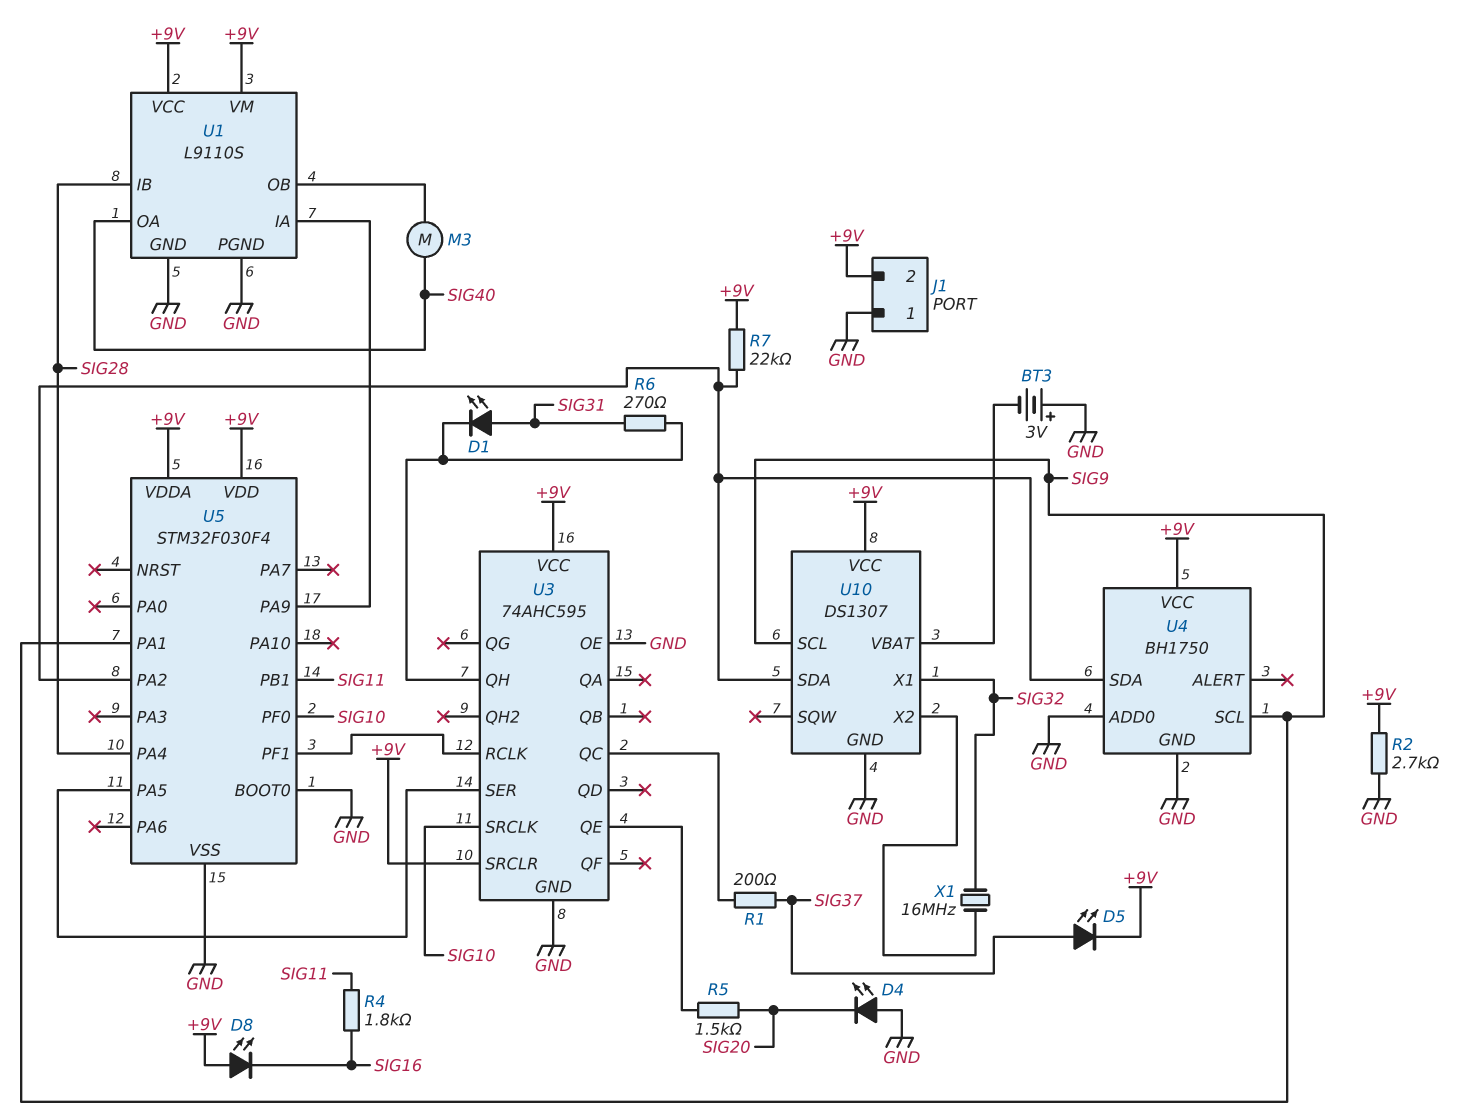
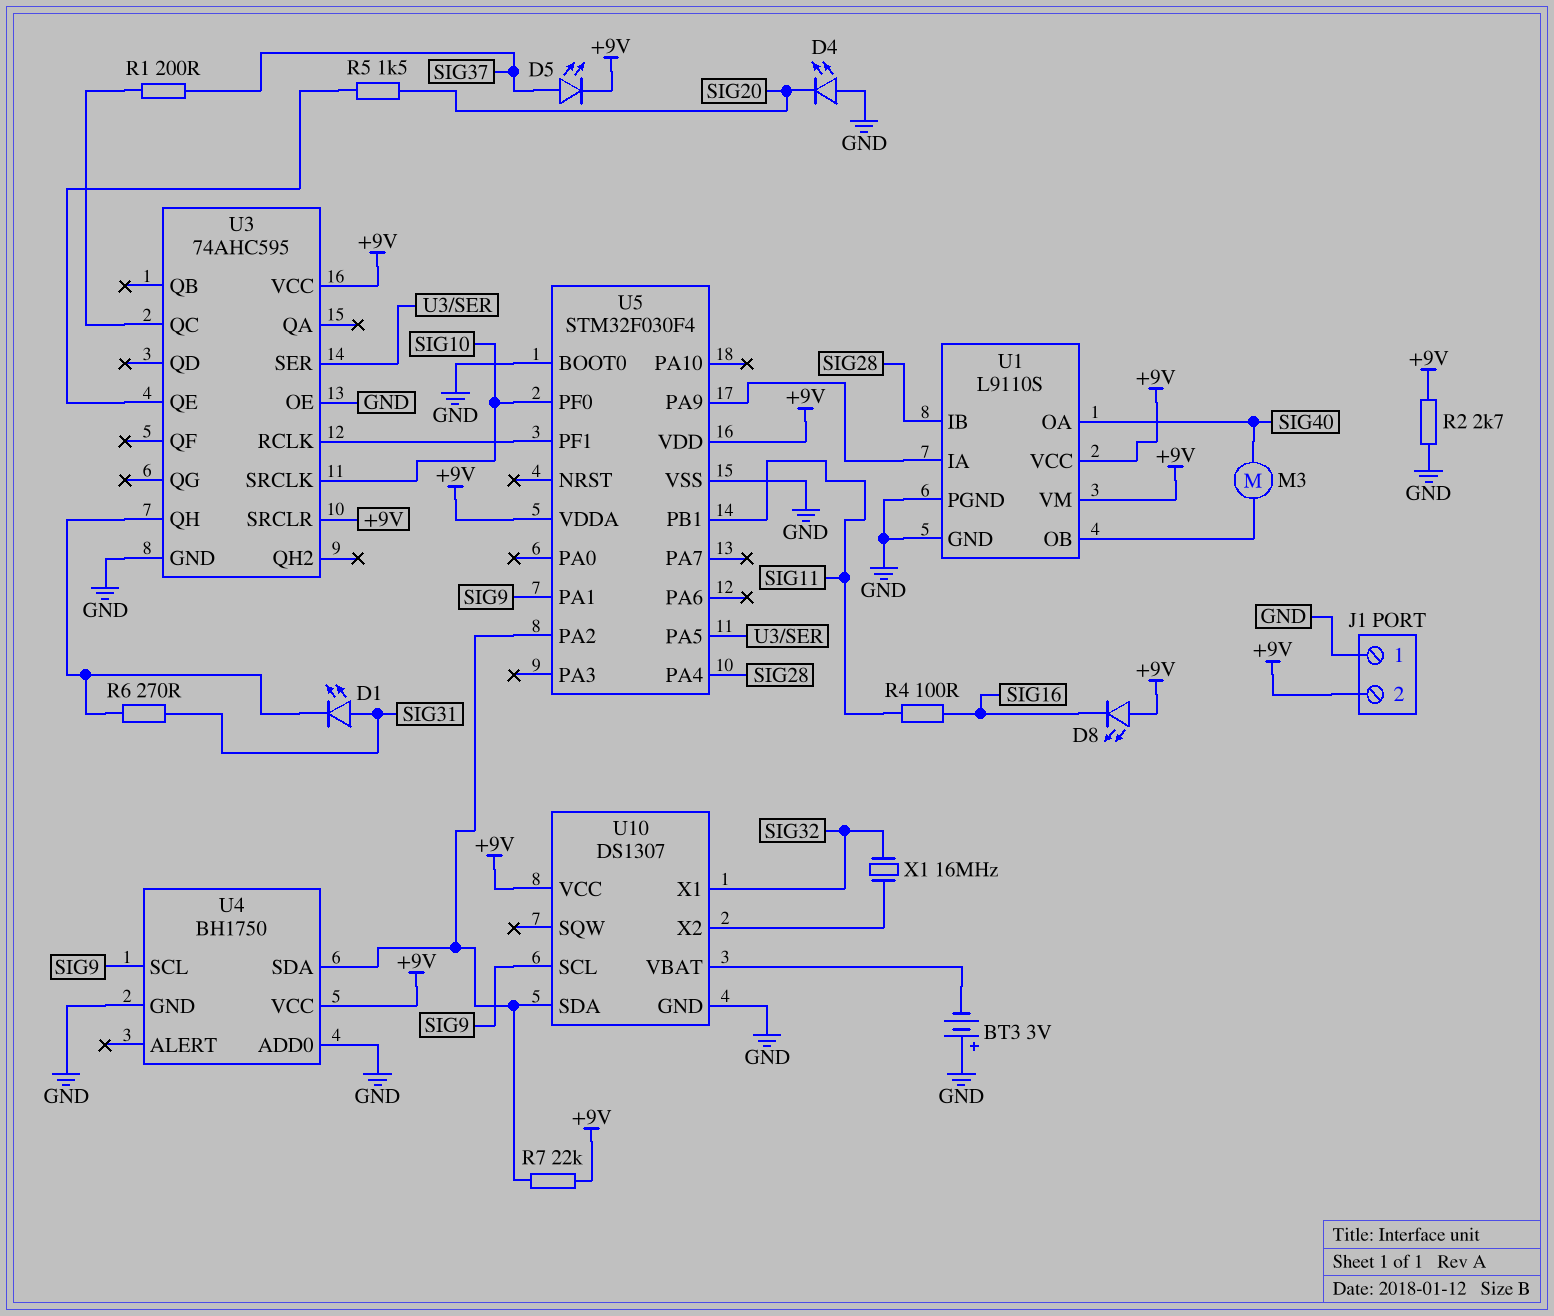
R4: 1.8k (SIG11, SIG16) -> 100 (SIG11, SIG16)

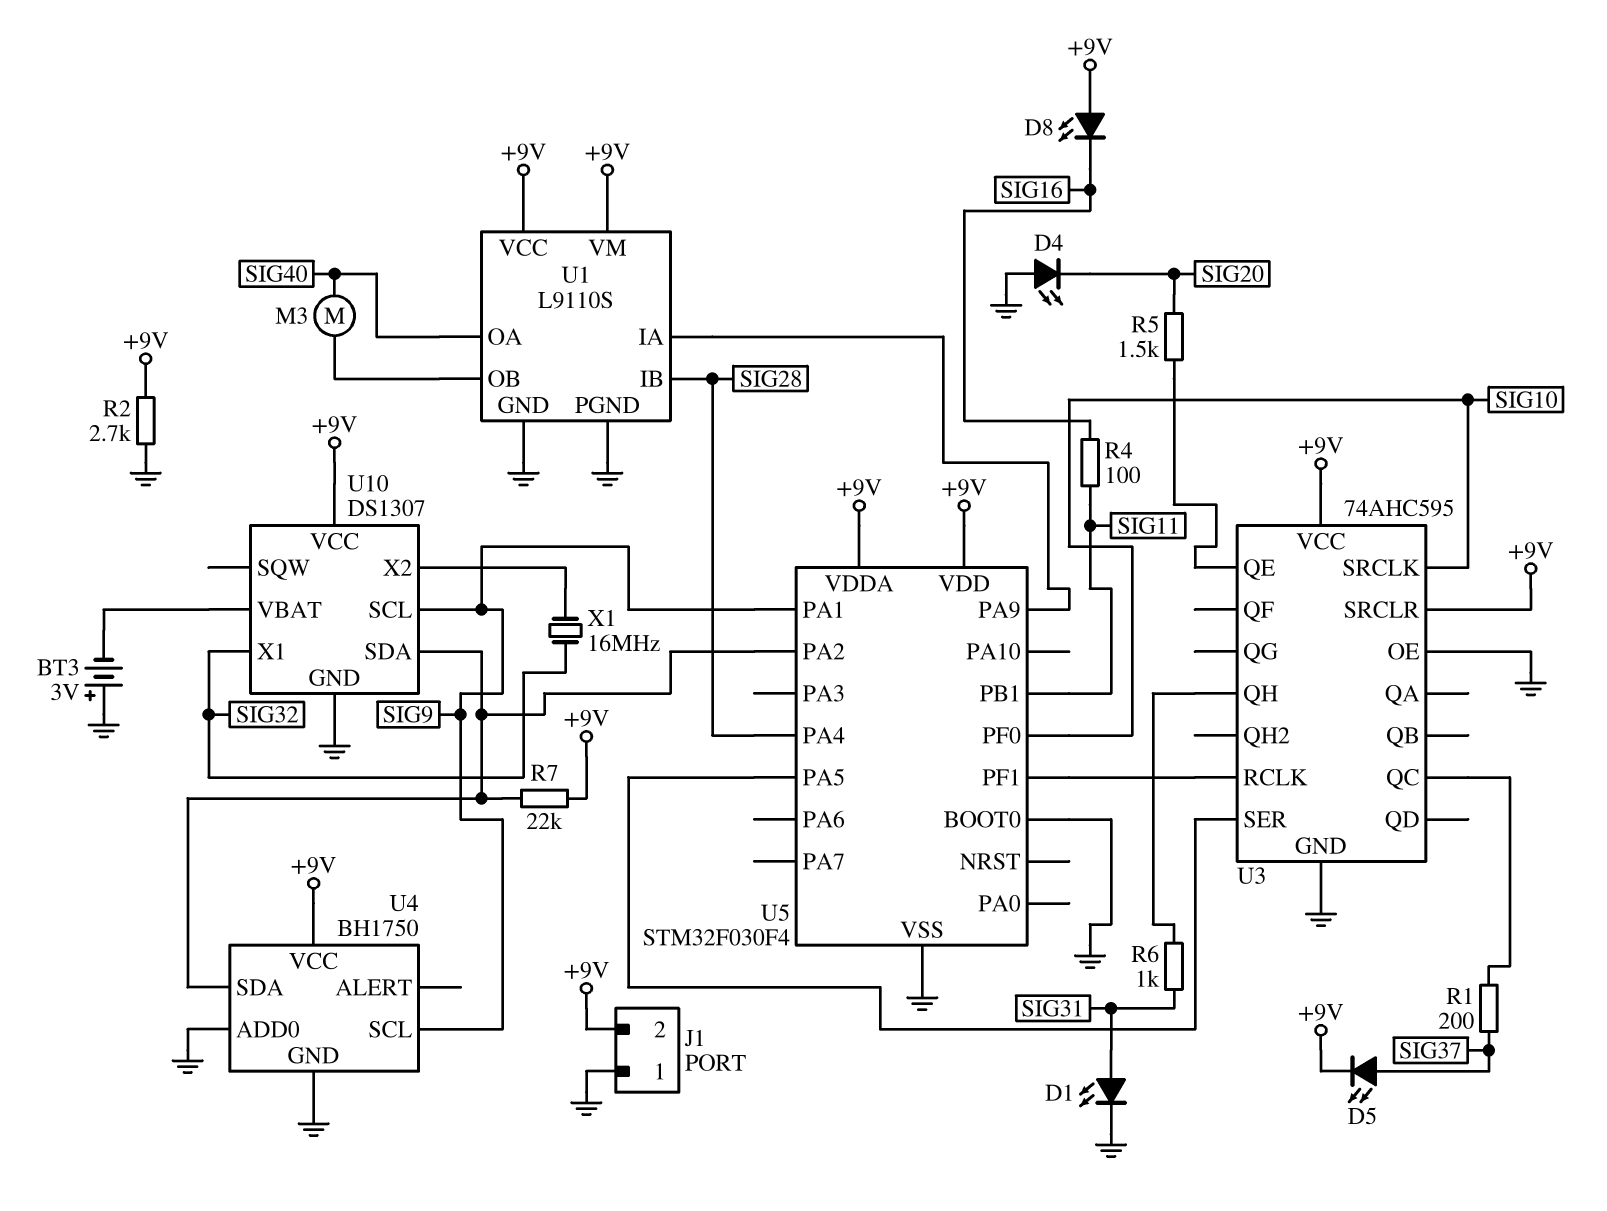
D1: LED (A SIG31, K U3/QH) -> LED (A SIG31, K GND)
R6: 270 (SIG31, U3/QH) -> 1k (SIG31, U3/QH)

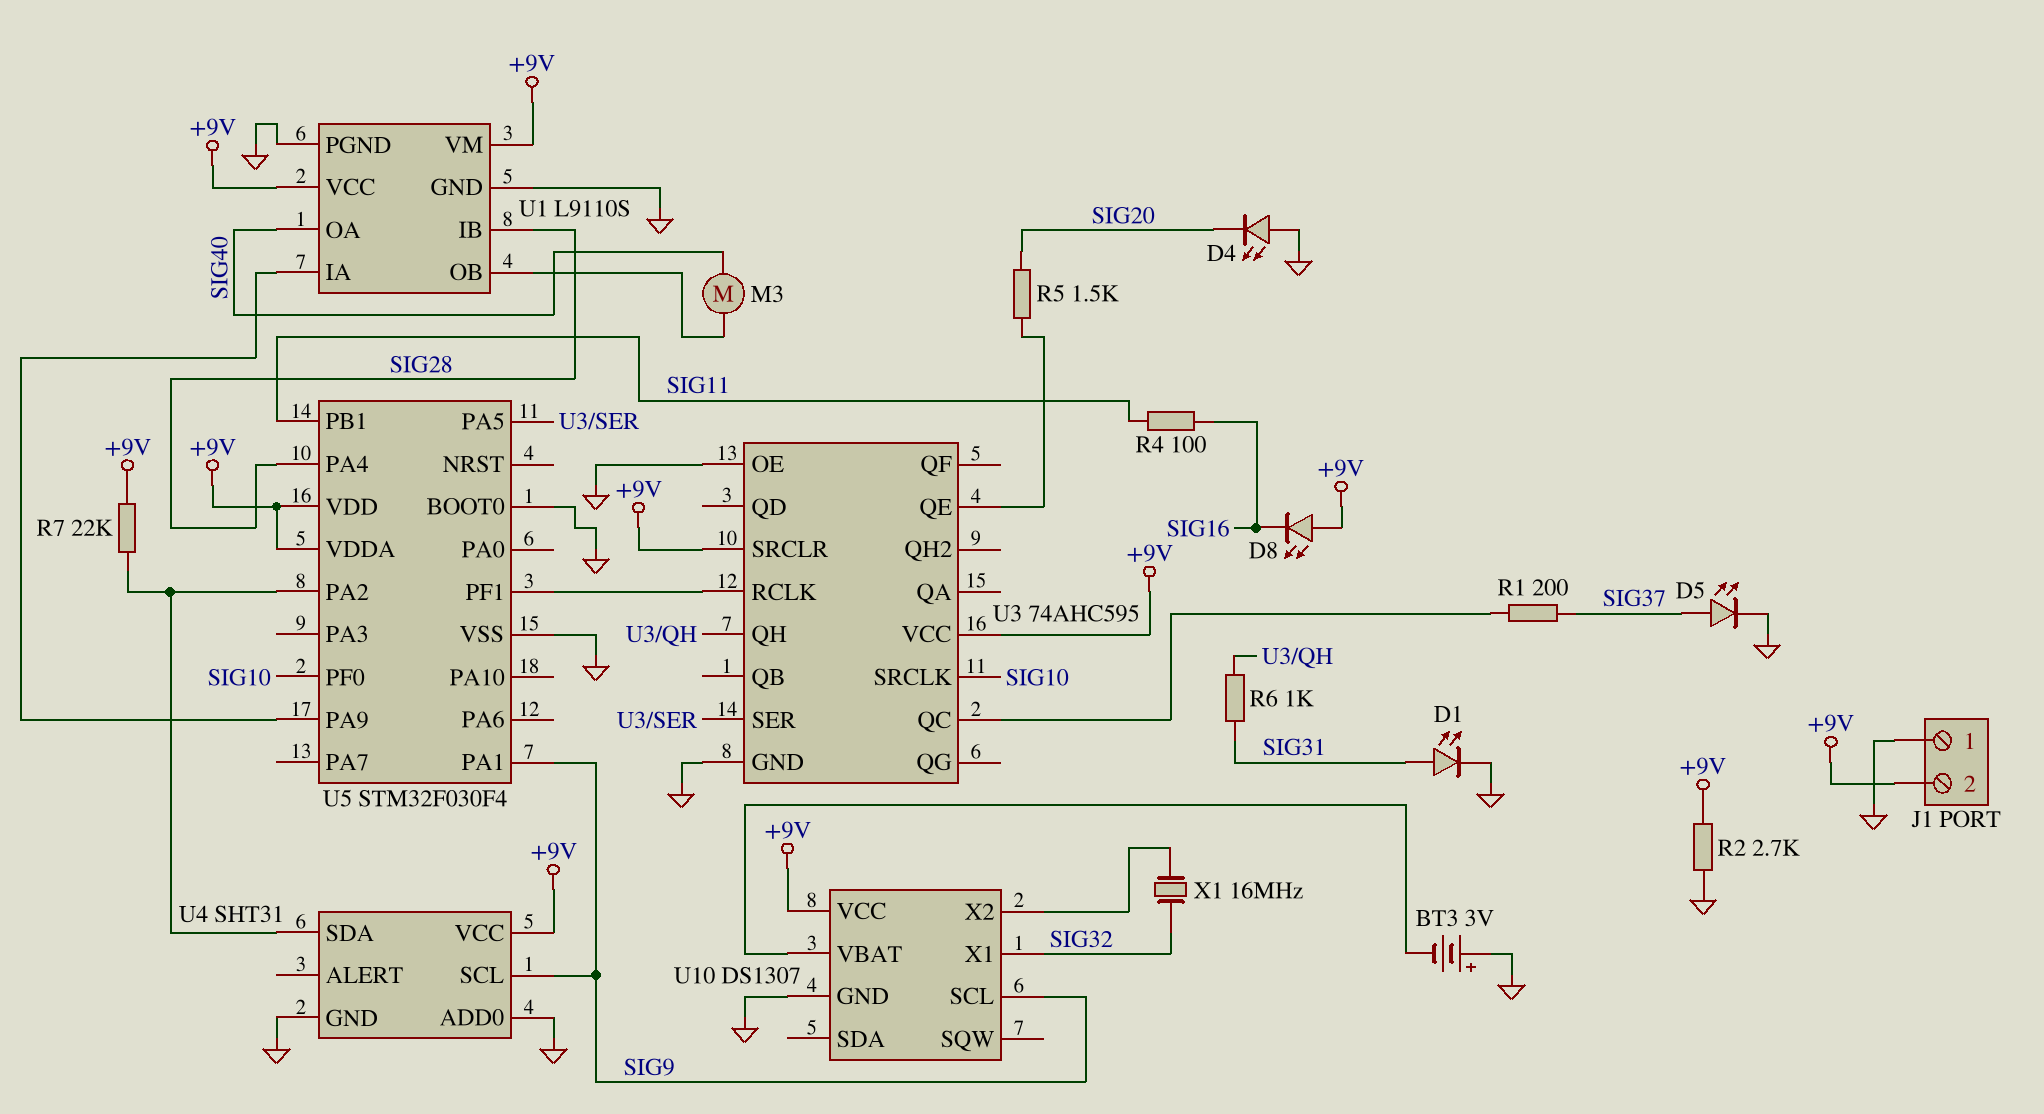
D5: LED (A SIG37, K +9V) -> LED (A SIG37, K GND)
U4: BH1750 -> SHT31
U10 pin SDA: U4/SDA -> none

